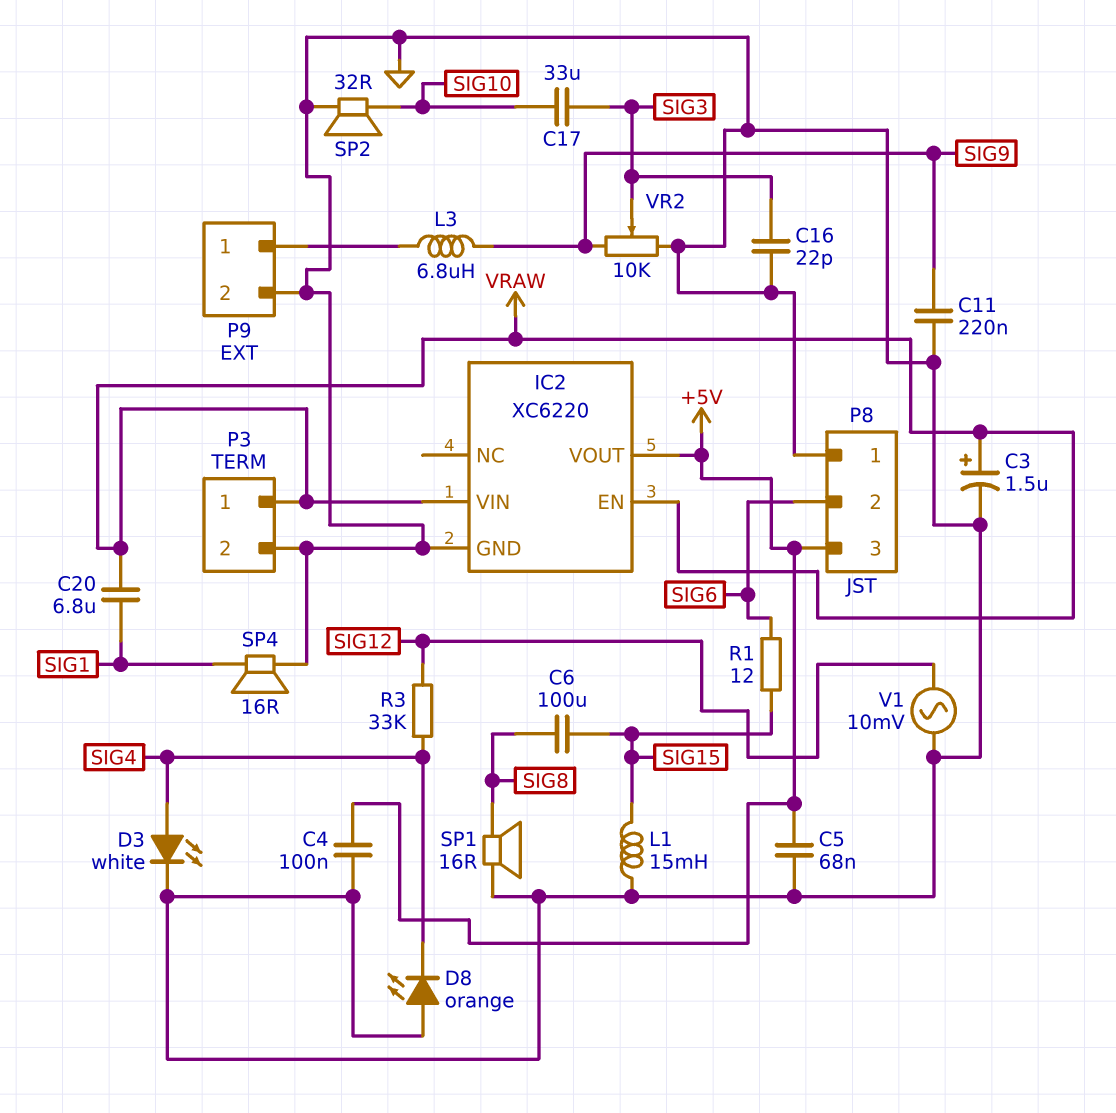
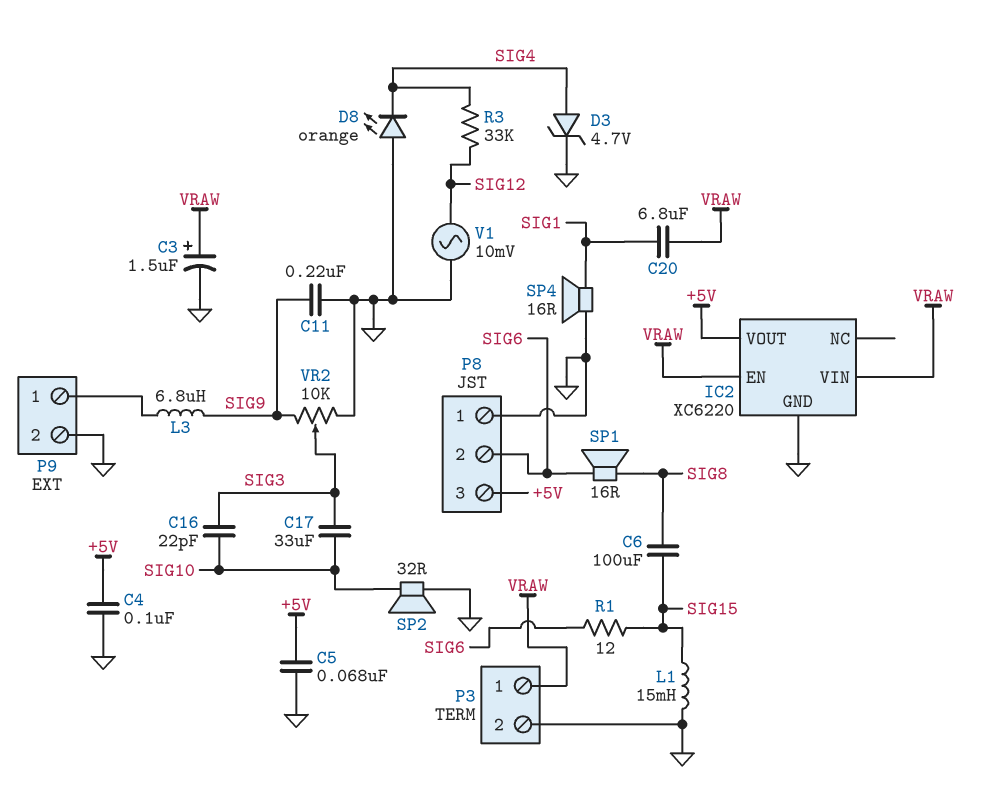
C16: 22pF (GND, SIG3) -> 22pF (SIG3, SIG10)
D3: LED white (A SIG4, K GND) -> zener 4.7V (A SIG4, K GND)
SP1: speaker 16R (GND, SIG8) -> speaker 16R (SIG6, SIG8)

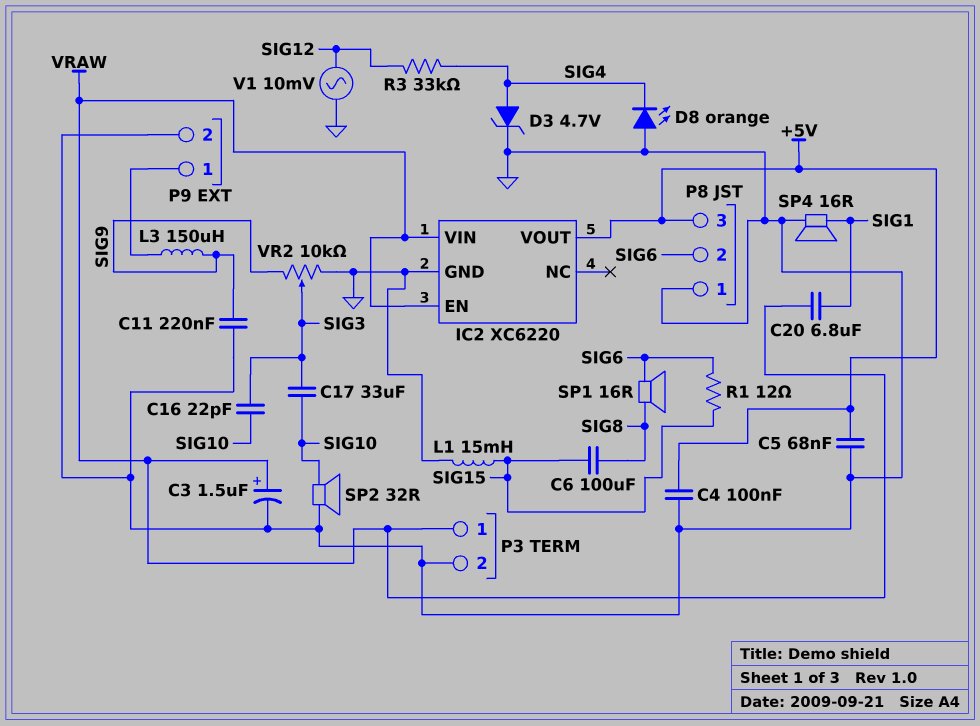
L3: 6.8uH (P9/1, SIG9) -> 150uH (P9/1, SIG9)

